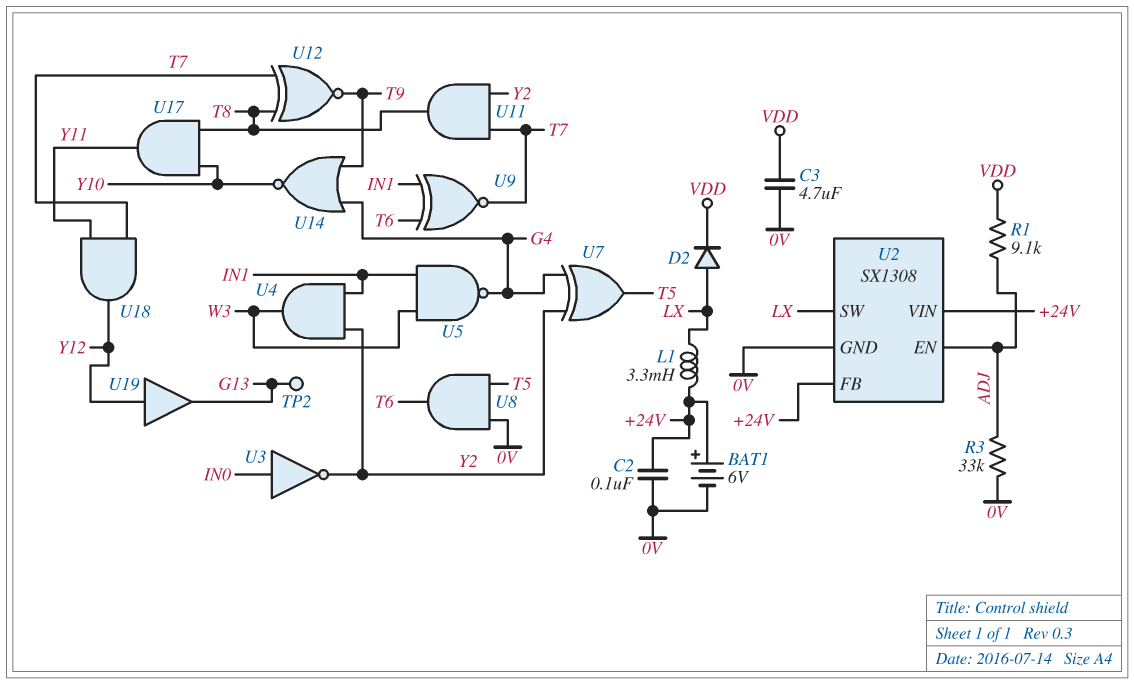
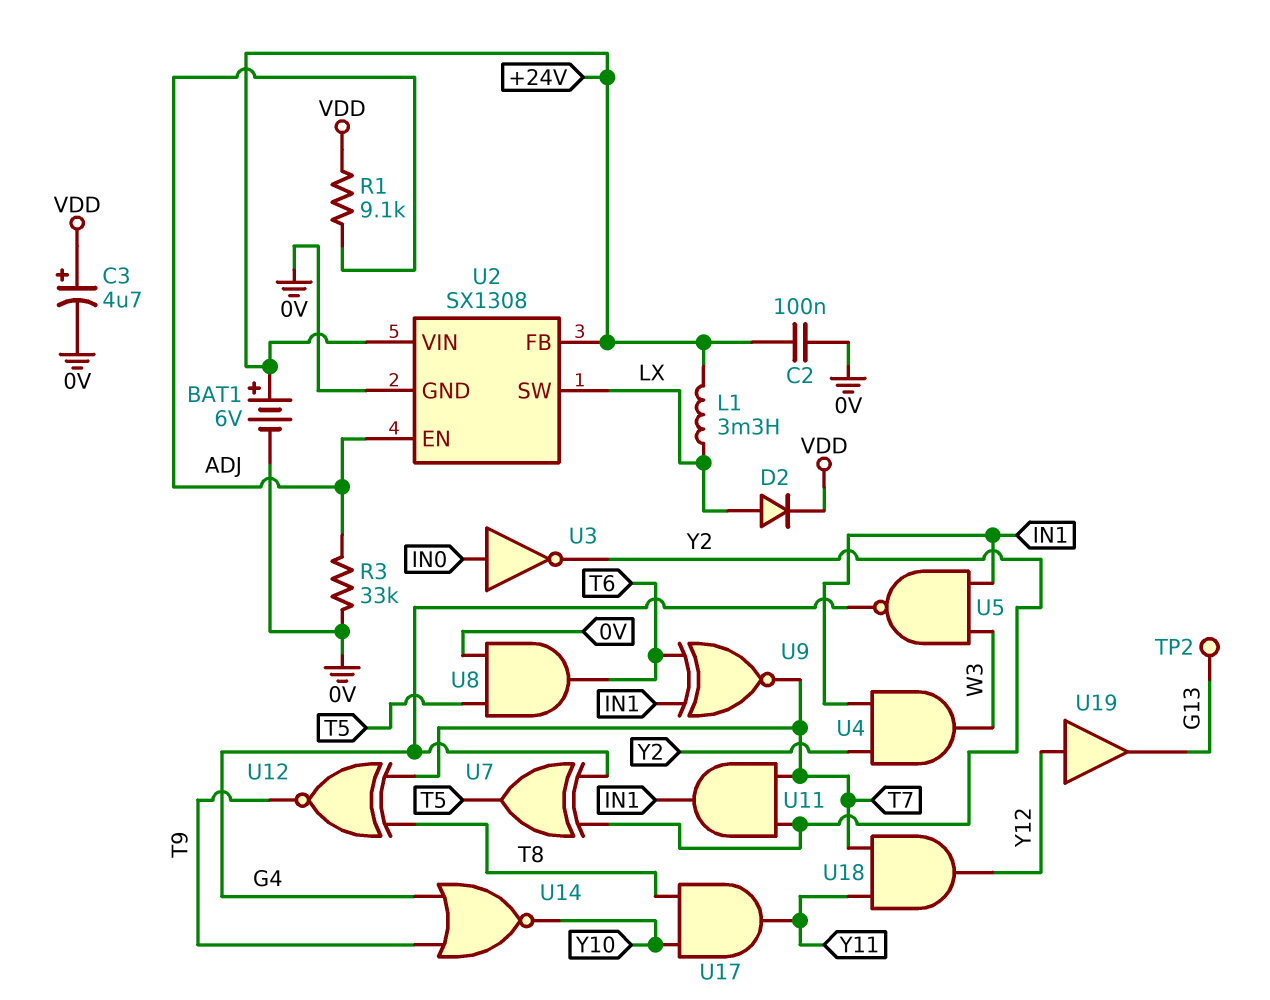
C3: 4.7uF (0V, VDD) -> 4.7uF (plus VDD, minus 0V)
U11: AND (in T7, in Y2, out T8) -> AND (in T7, in Y2, out IN1)

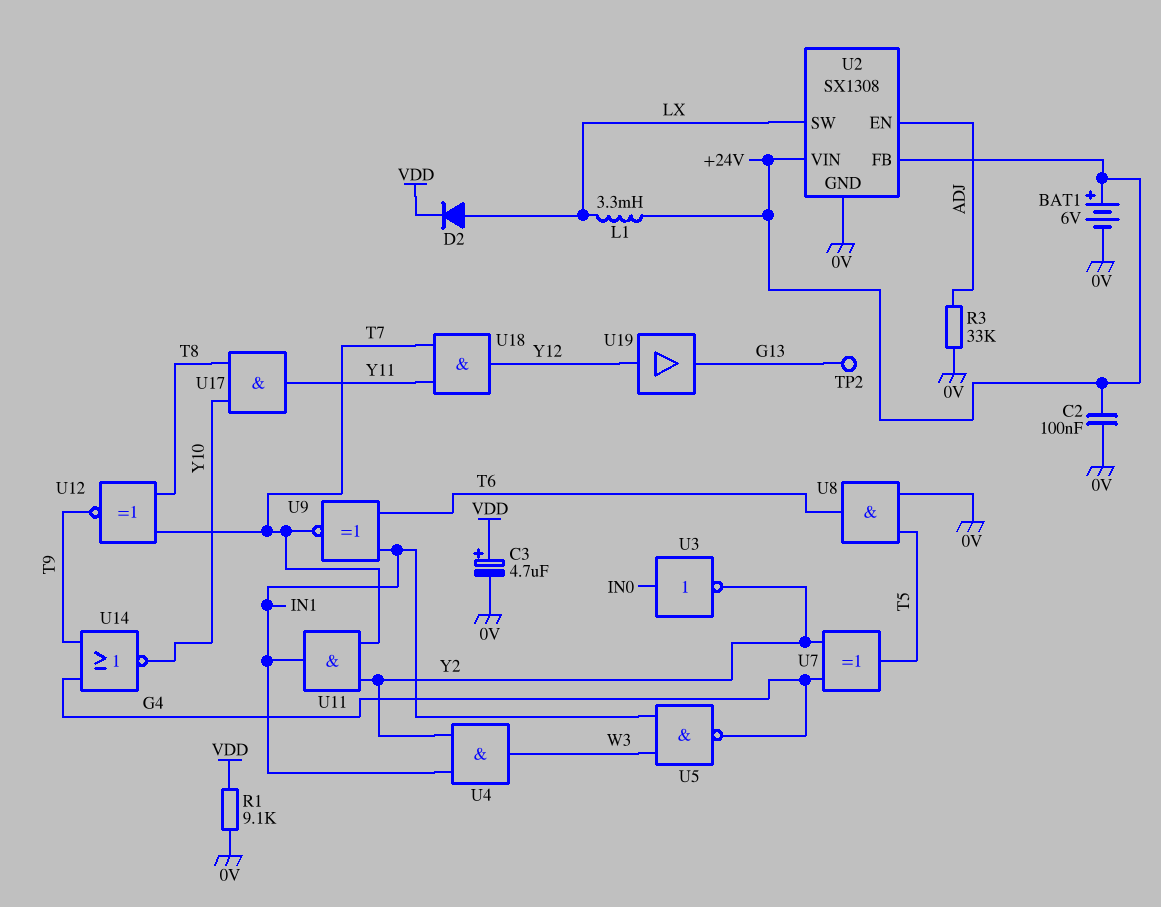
R1: 9.1k (ADJ, VDD) -> 9.1k (0V, VDD)

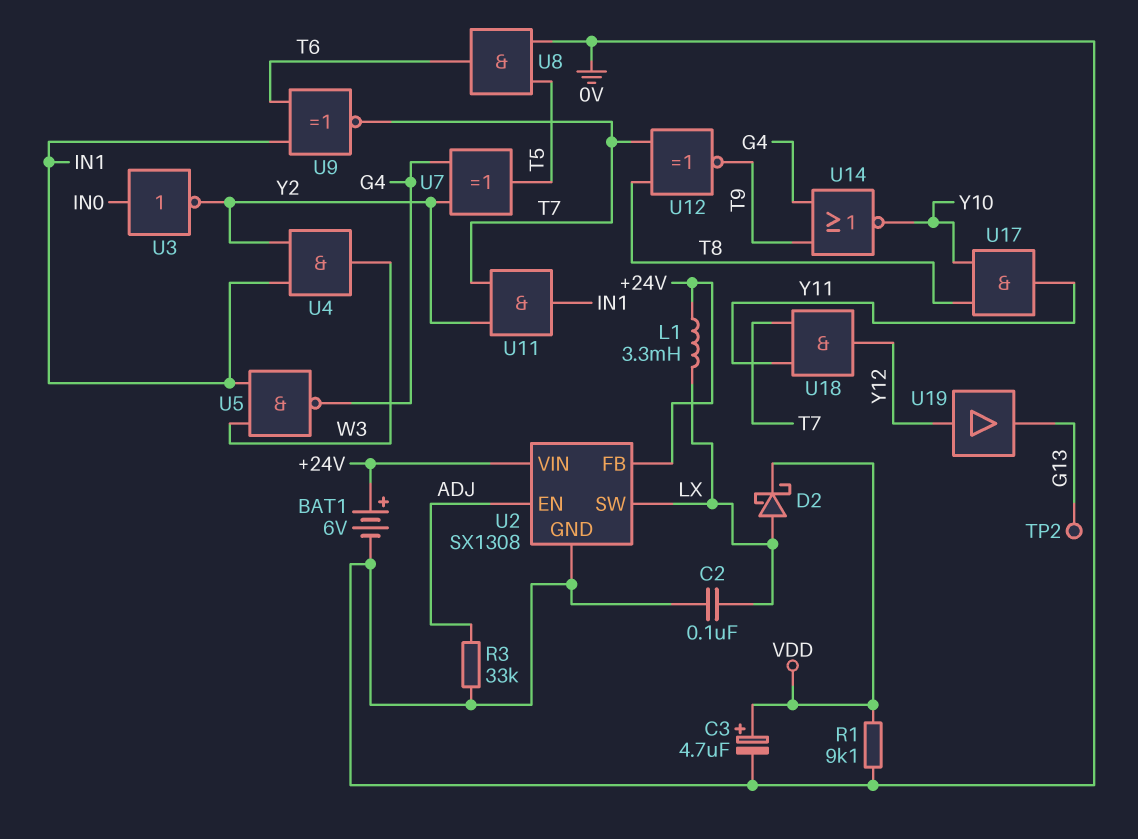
C2: 100nF (+24V, 0V) -> 100nF (0V, LX)
D2: diode (A LX, K VDD) -> schottky (A LX, K VDD)

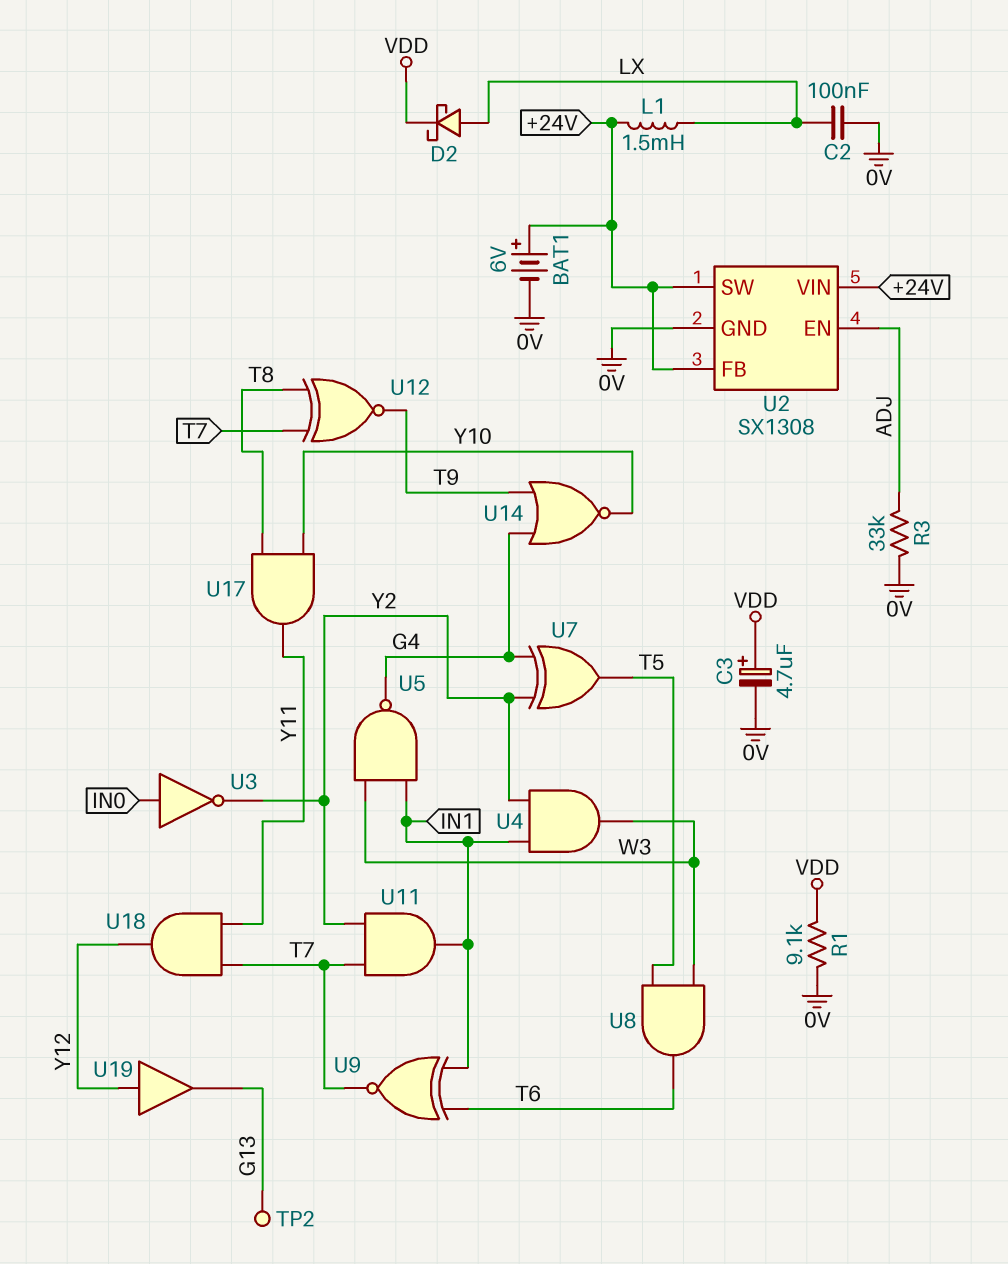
L1: 3.3mH (+24V, LX) -> 1.5mH (+24V, LX)
U2 pin SW: LX -> +24V
U8: AND (in 0V, in T5, out T6) -> AND (in T5, in W3, out T6)

